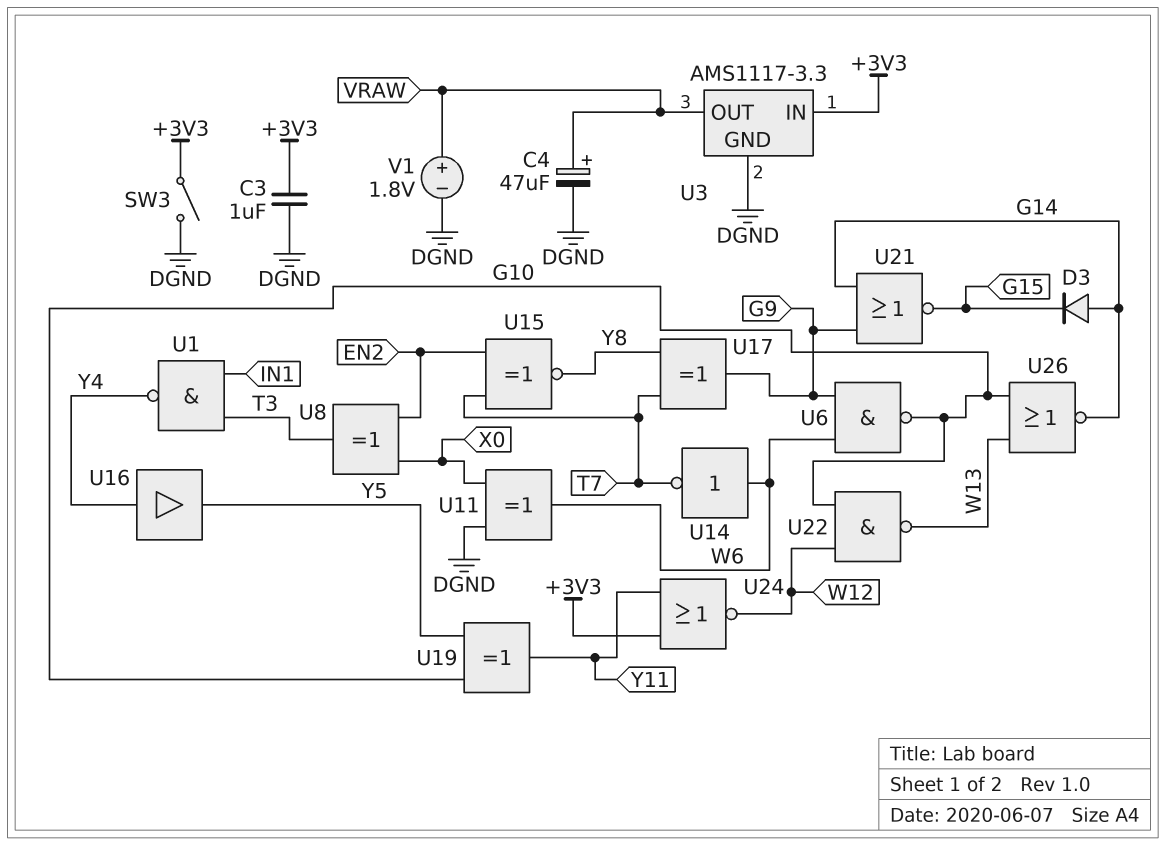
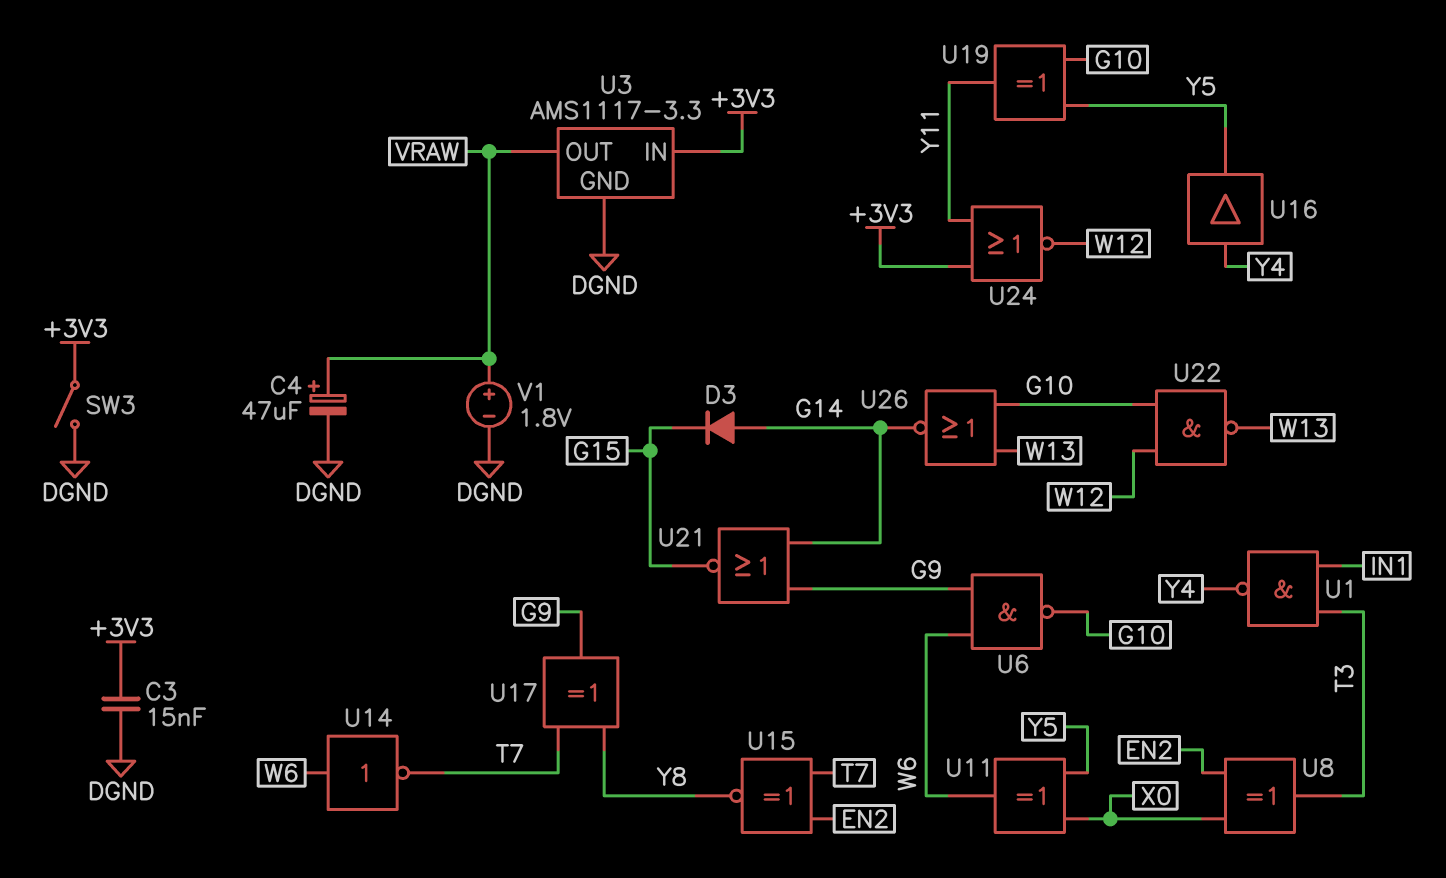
C3: 1uF (+3V3, DGND) -> 15nF (+3V3, DGND)
U11: XOR (in DGND, in X0, out W6) -> XOR (in X0, in Y5, out W6)

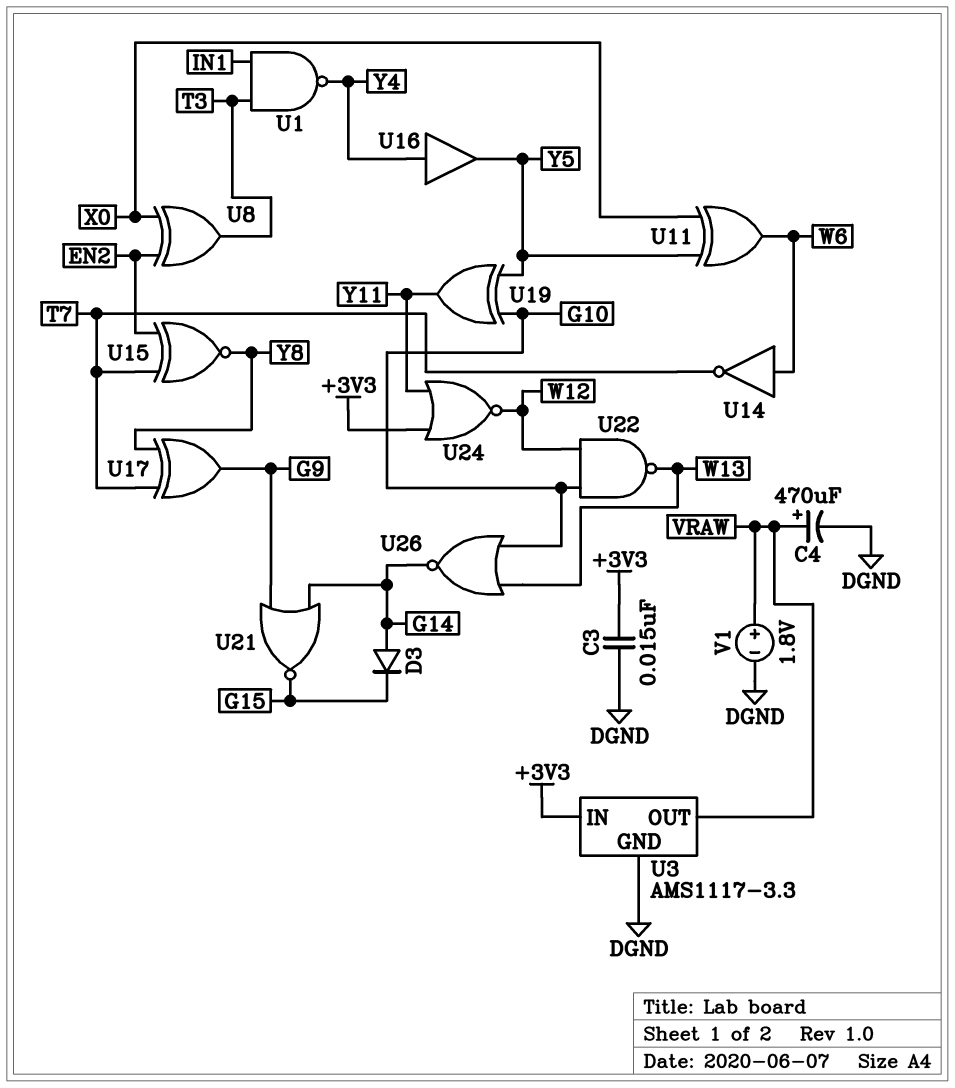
C4: 47uF (plus VRAW, minus DGND) -> 470uF (plus VRAW, minus DGND)
SW3: switch (+3V3, DGND) -> none
U6: NAND (in G9, in W6, out G10) -> none

